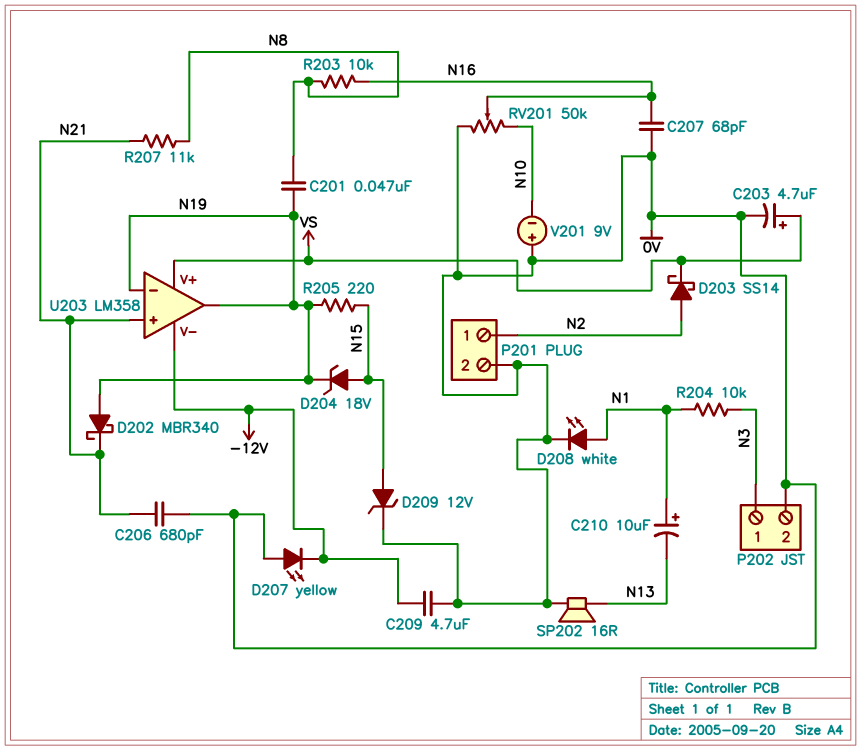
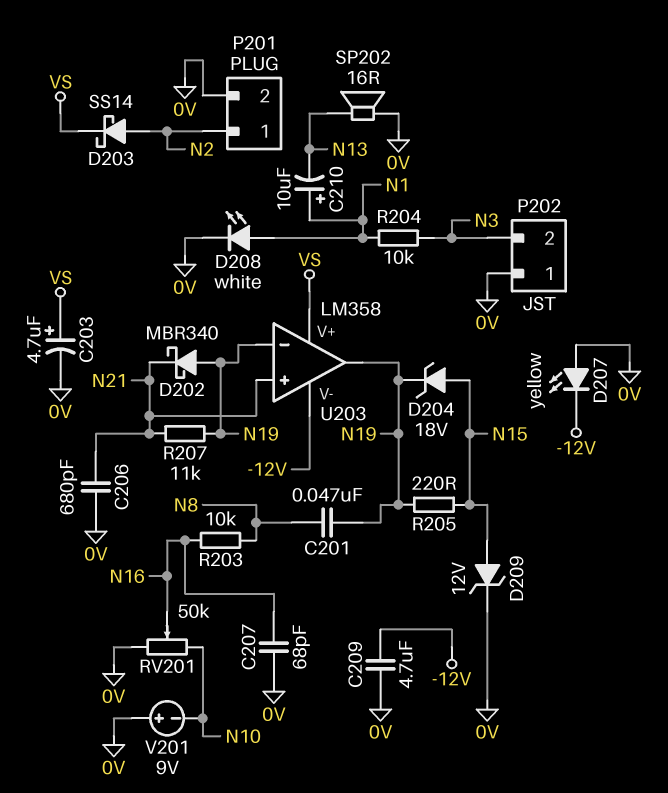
P202 pin 1: N3 -> 0V
P202 pin 2: 0V -> N3
R207: 11k (N8, N21) -> 11k (N19, N21)

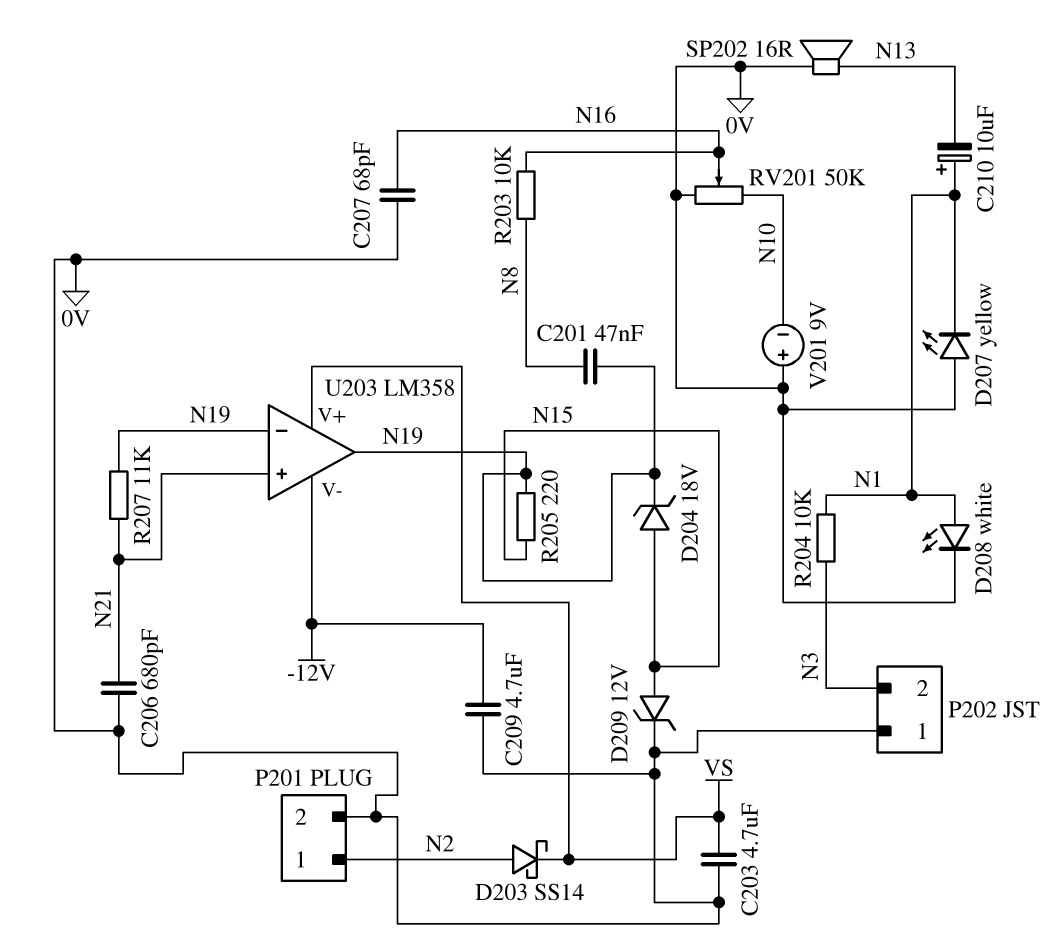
C203: 4.7uF (plus VS, minus 0V) -> 4.7uF (0V, VS)
D202: schottky MBR340 (A N19, K N21) -> none
D207: LED yellow (A 0V, K -12V) -> LED yellow (A 0V, K N1)

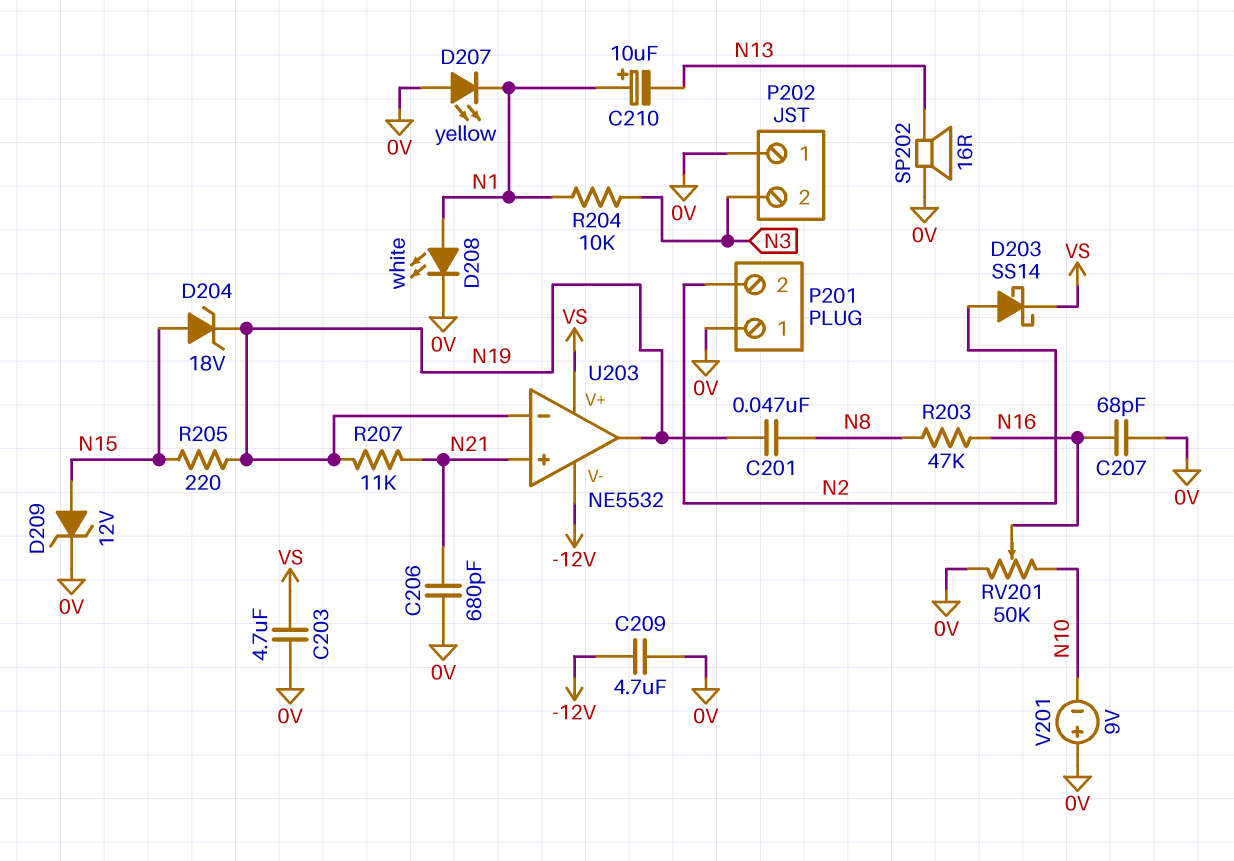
P201 pin 1: N2 -> 0V
P201 pin 2: 0V -> N2
R203: 10k (N8, N16) -> 47k (N8, N16)
U203: LM358 -> NE5532

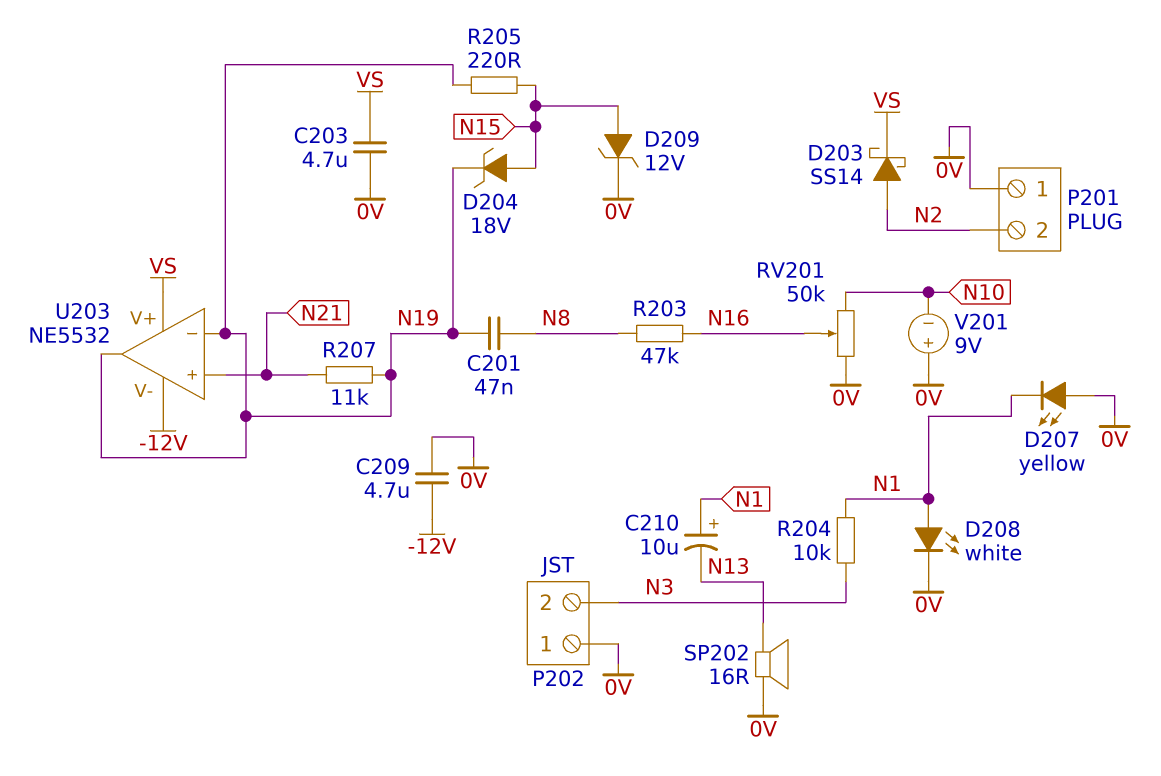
C206: 680pF (0V, N21) -> none
C207: 68pF (0V, N16) -> none

